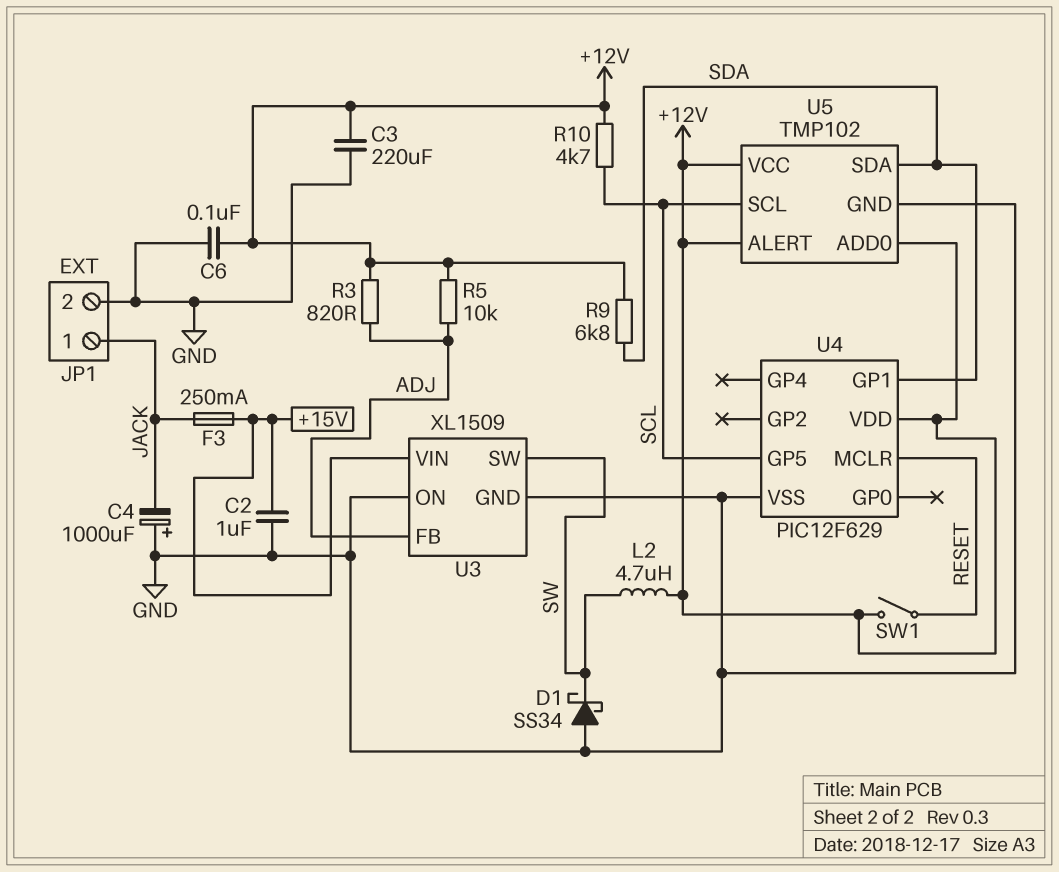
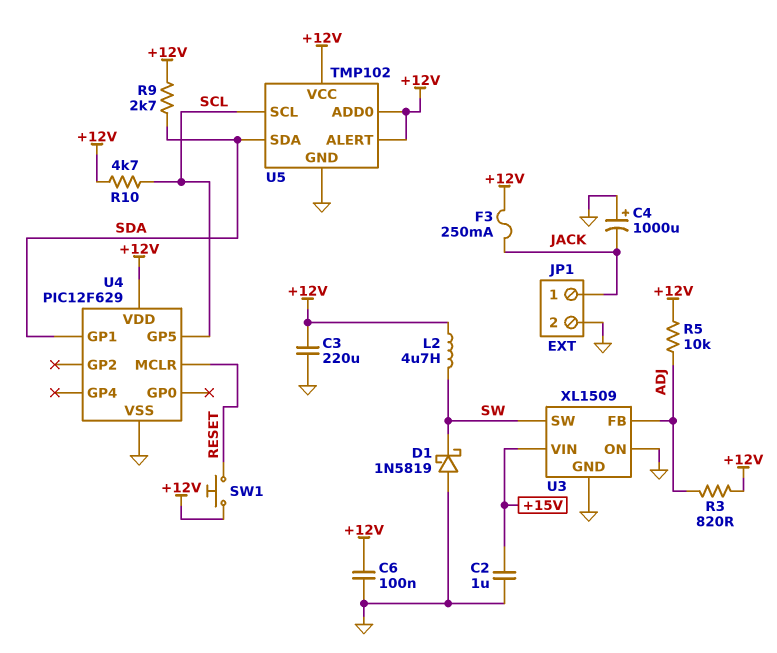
D1: schottky SS34 (A GND, K SW) -> schottky 1N5819 (A GND, K SW)
F3: 250mA (+15V, JACK) -> 250mA (+12V, JACK)
R9: 6.8k (+12V, SDA) -> 2.7k (+12V, SDA)
SW1: switch (+12V, RESET) -> button (+12V, RESET)

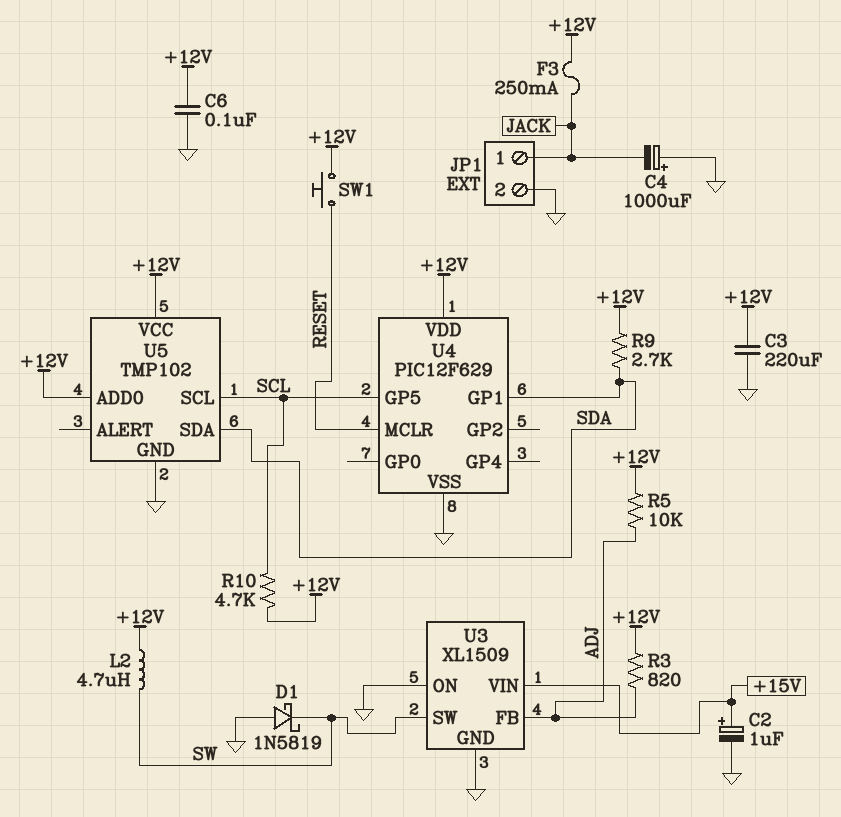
C2: 1uF (+15V, GND) -> 1uF (plus +15V, minus GND)
U5 pin ALERT: +12V -> none

